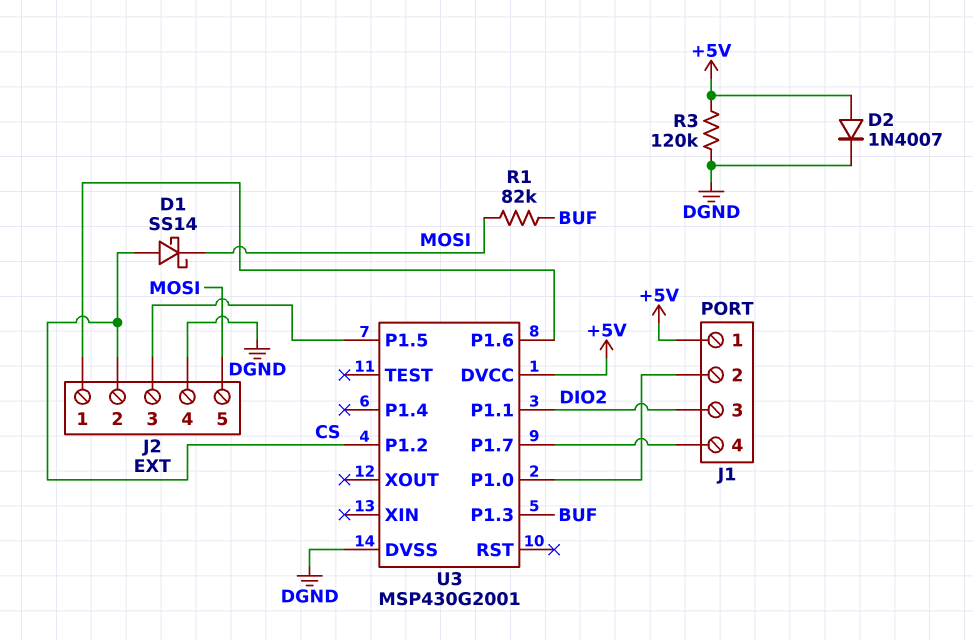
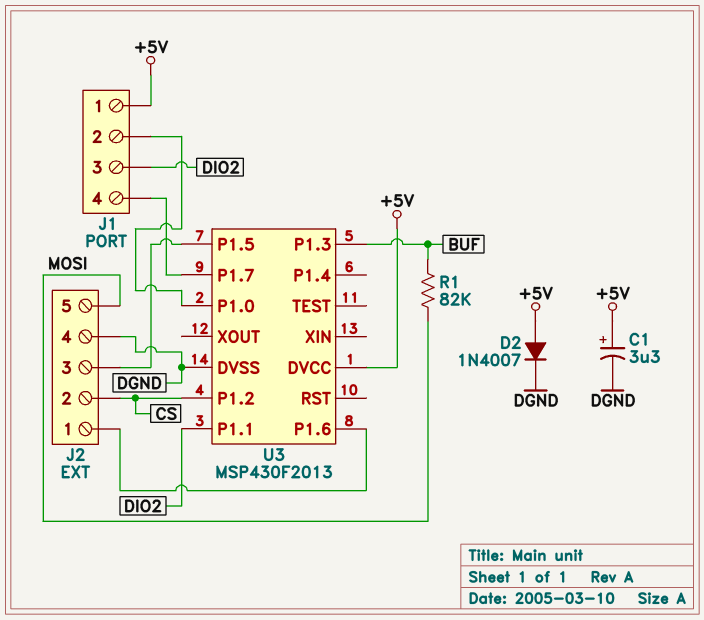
C1: none -> 3.3uF (plus +5V, minus DGND)
D1: schottky SS14 (A CS, K MOSI) -> none
R3: 120k (+5V, DGND) -> none
U3: MSP430G2001 -> MSP430F2013

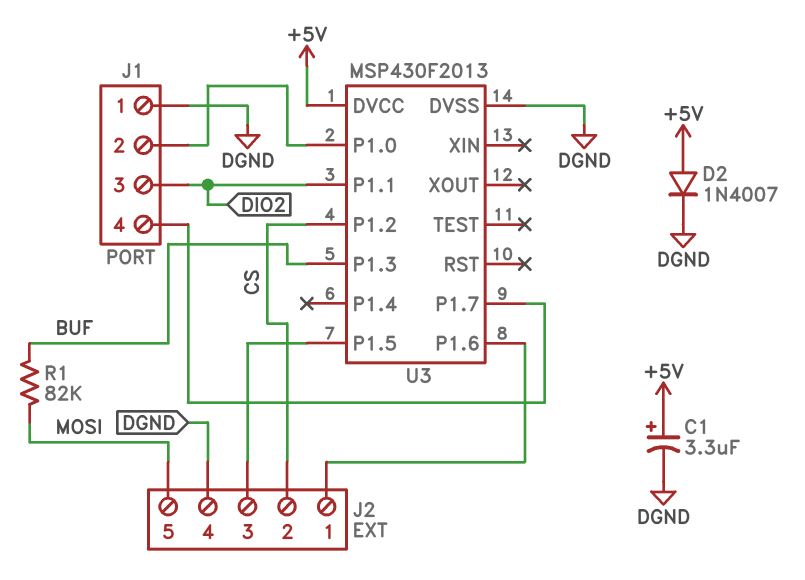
J1 pin 1: +5V -> DGND

